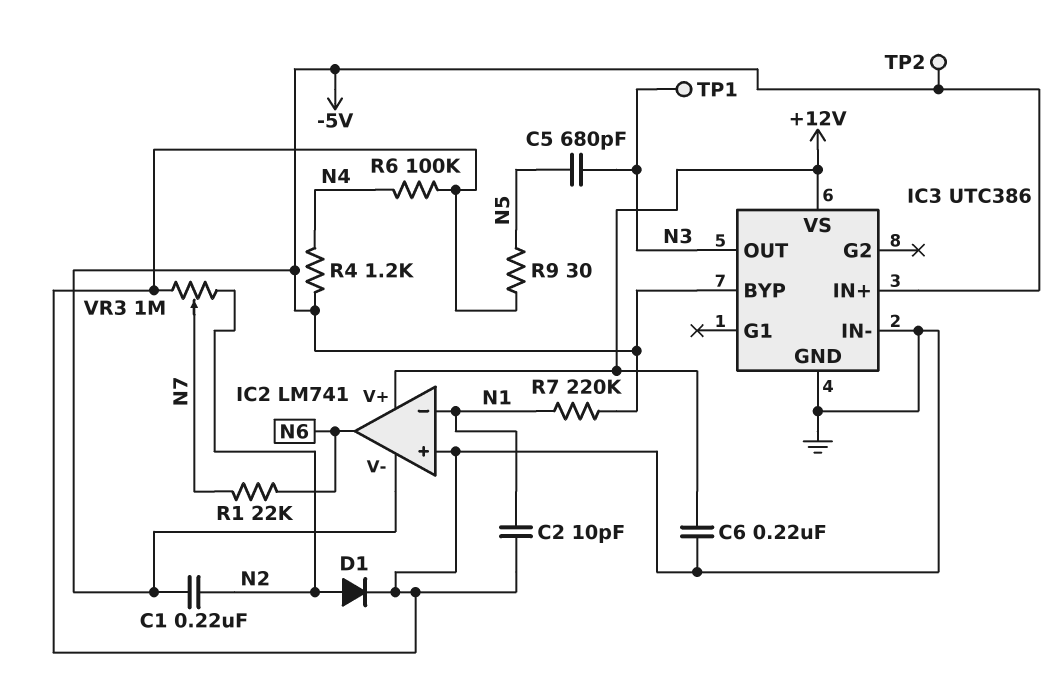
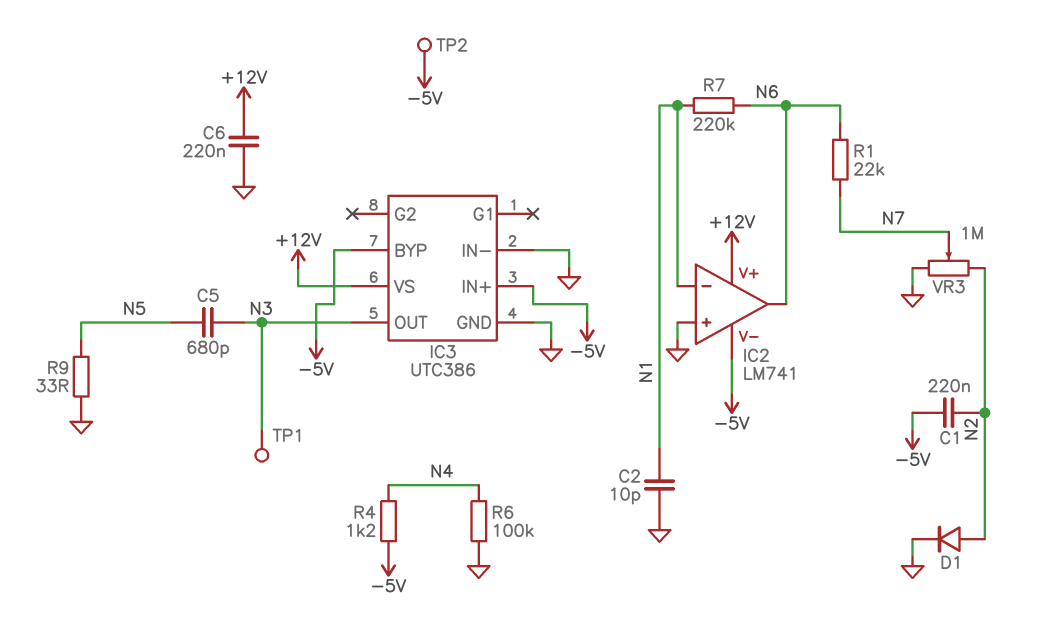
R7: 220k (-5V, N1) -> 220k (N1, N6)
R9: 30 (GND, N5) -> 33 (GND, N5)

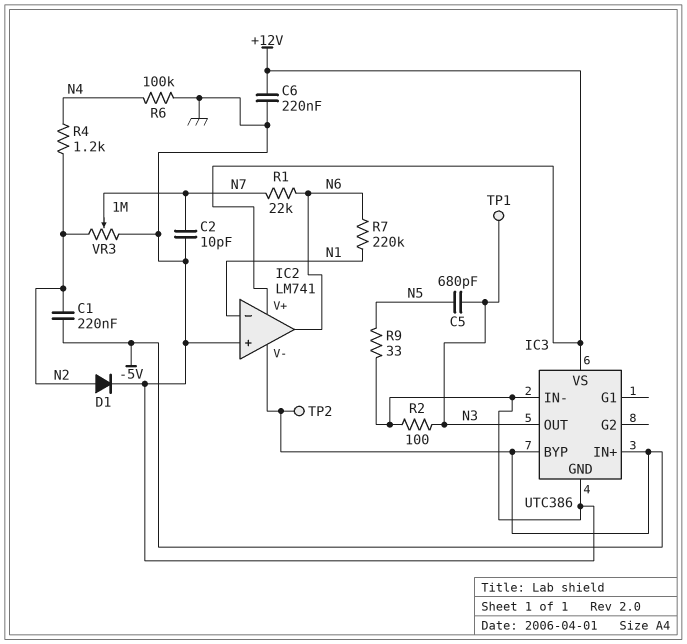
C2: 10pF (GND, N1) -> 10pF (GND, N7)
R2: none -> 100 (GND, N3)
R4: 1.2k (-5V, N4) -> 1.2k (N2, N4)

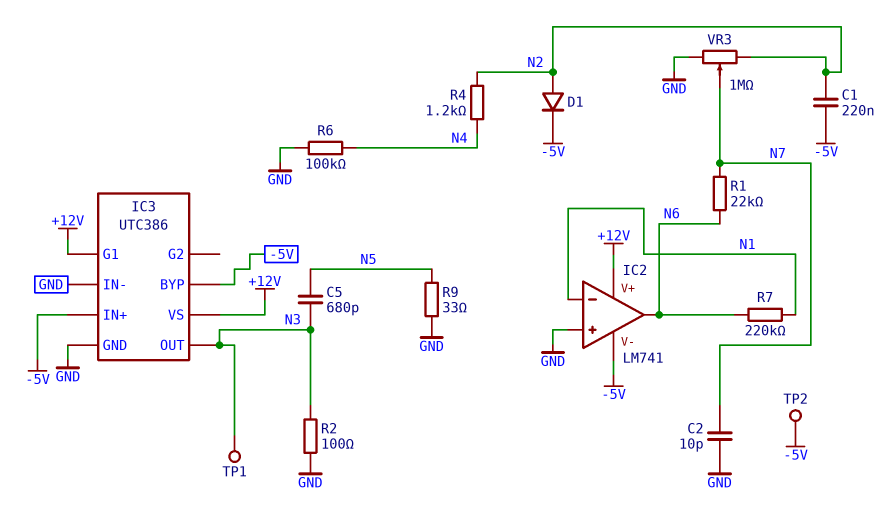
C6: 220nF (+12V, GND) -> none
D1: diode (A N2, K GND) -> diode (A N2, K -5V)
IC3 pin G1: none -> +12V

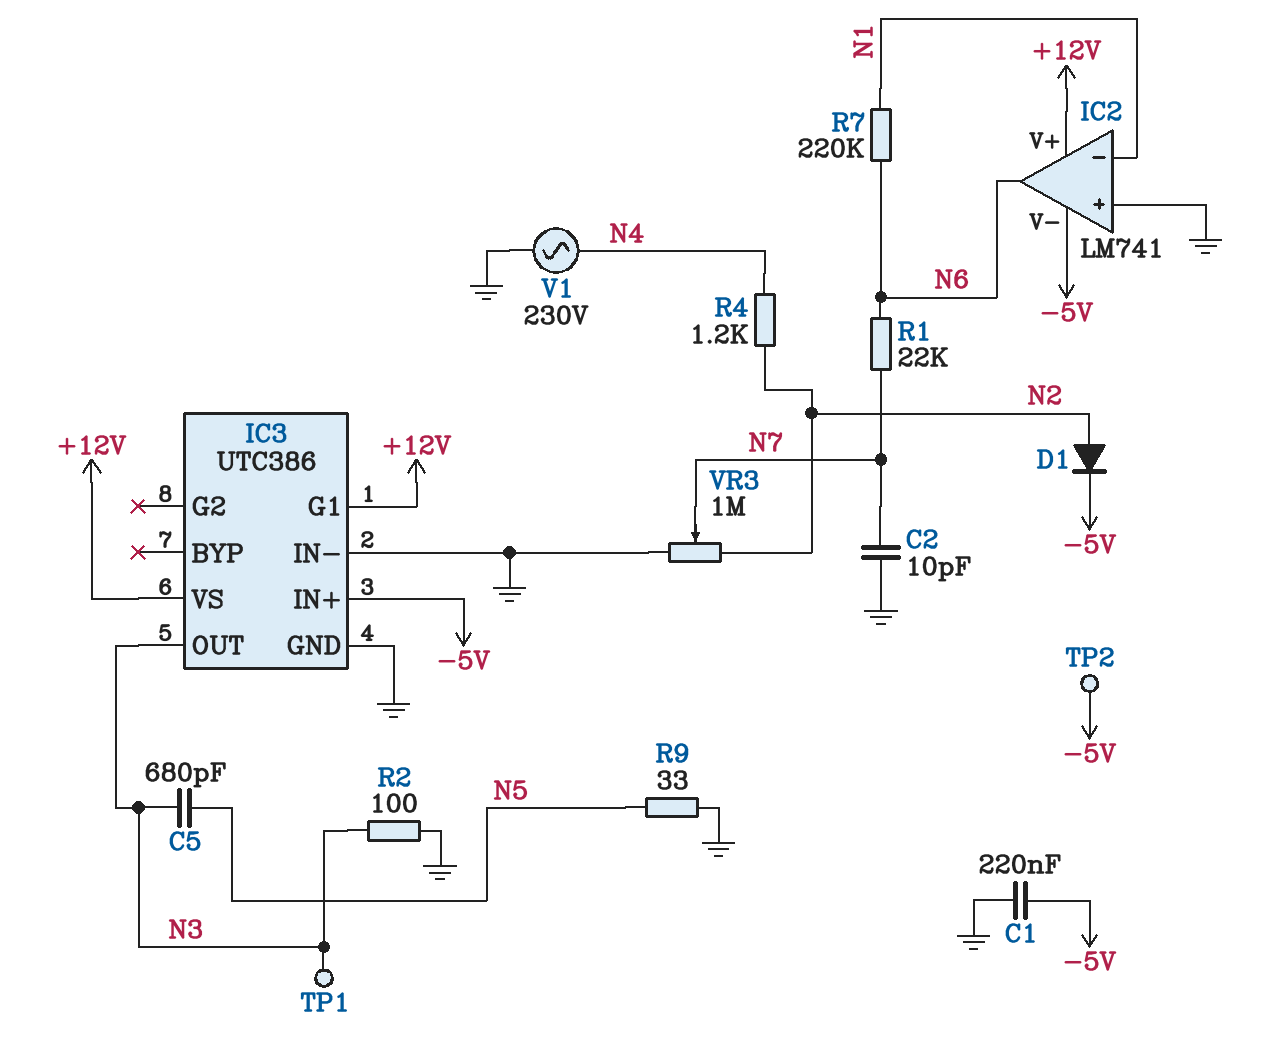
C1: 220nF (-5V, N2) -> 220nF (-5V, GND)
IC3 pin BYP: -5V -> none
R6: 100k (GND, N4) -> none
V1: none -> AC 230V (GND, N4)

